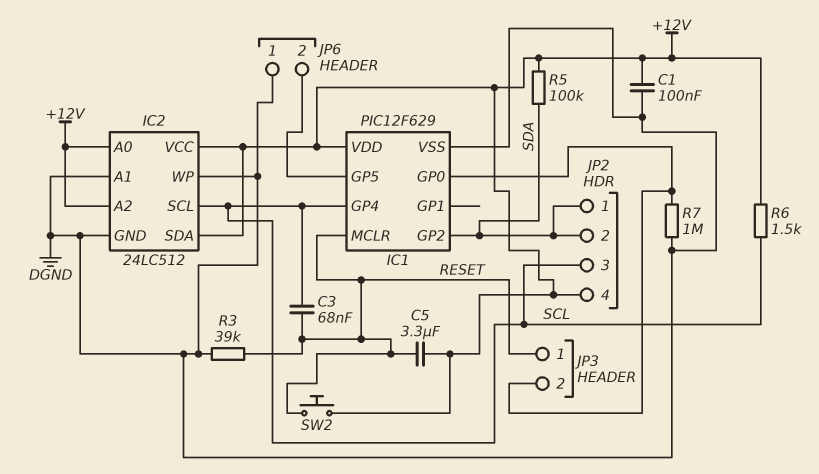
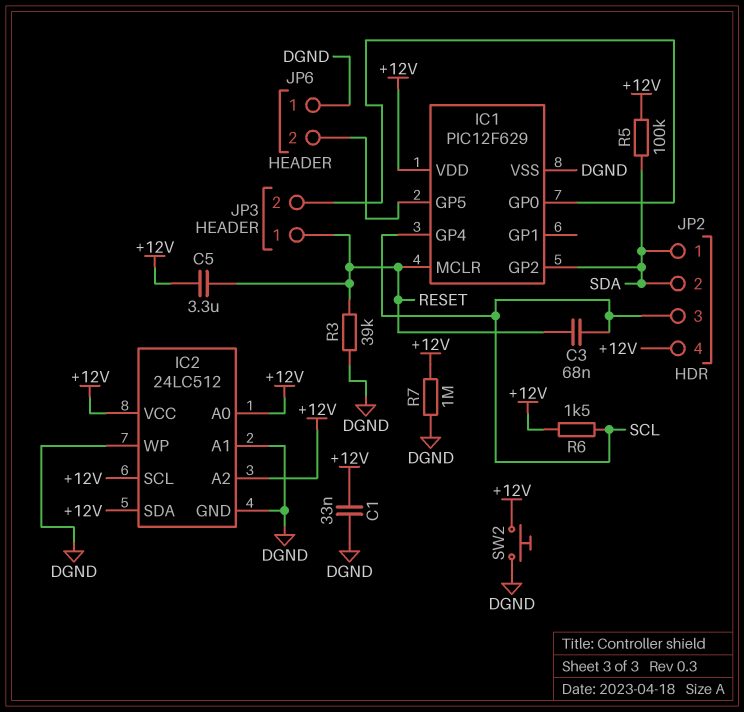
C1: 100nF (+12V, DGND) -> 33nF (+12V, DGND)
IC2 pin SCL: SCL -> +12V
R7: 1M (DGND, IC1/GP0) -> 1M (+12V, DGND)
SW2: button (+12V, RESET) -> button (+12V, DGND)

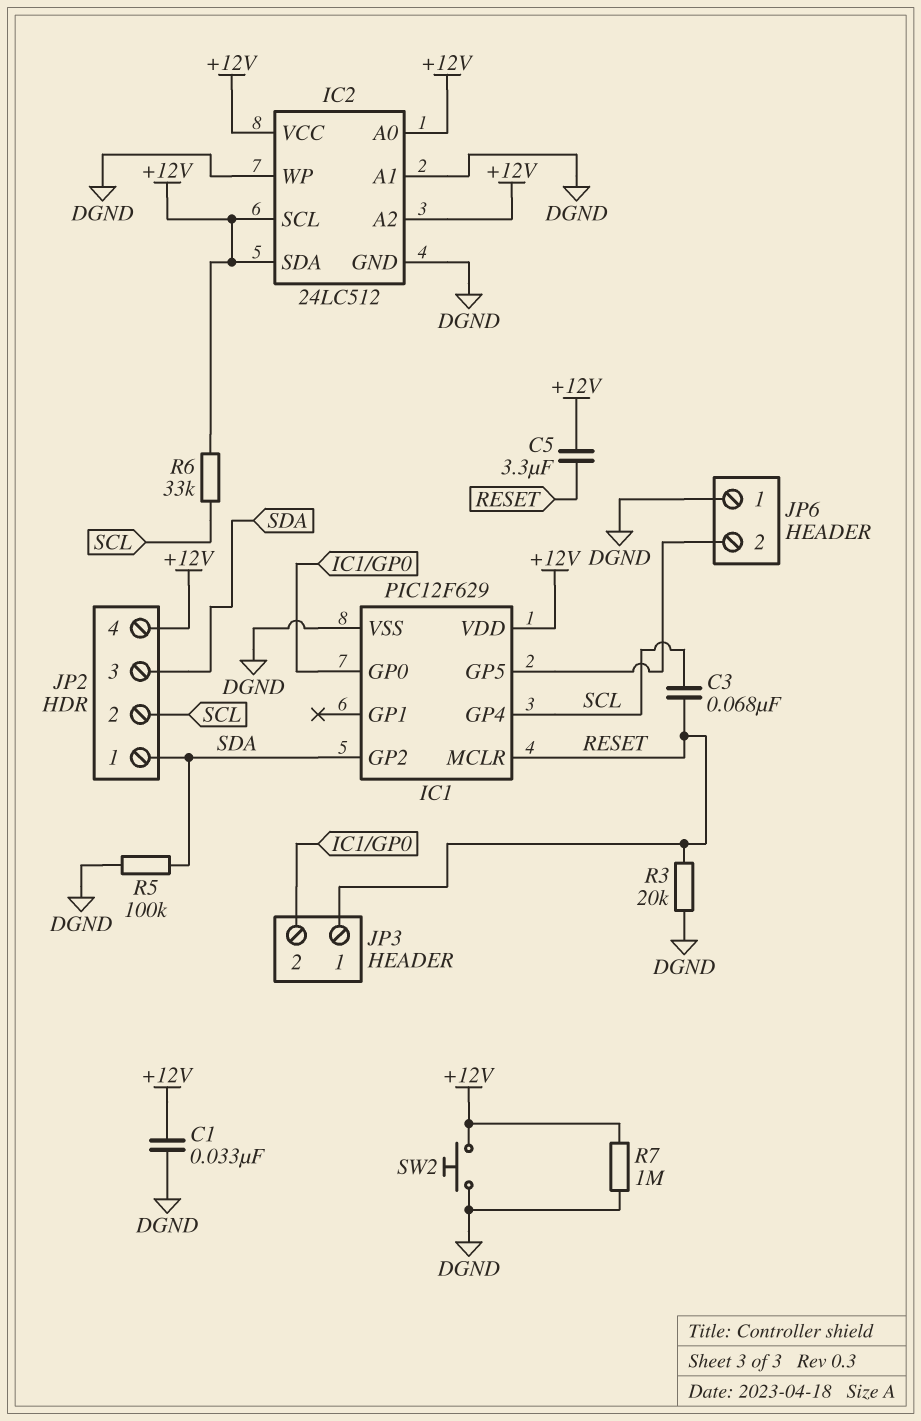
JP2 pin 2: SDA -> SCL
JP2 pin 3: SCL -> SDA
R3: 39k (DGND, RESET) -> 20k (DGND, RESET)
R5: 100k (+12V, SDA) -> 100k (DGND, SDA)
R6: 1.5k (+12V, SCL) -> 33k (+12V, SCL)

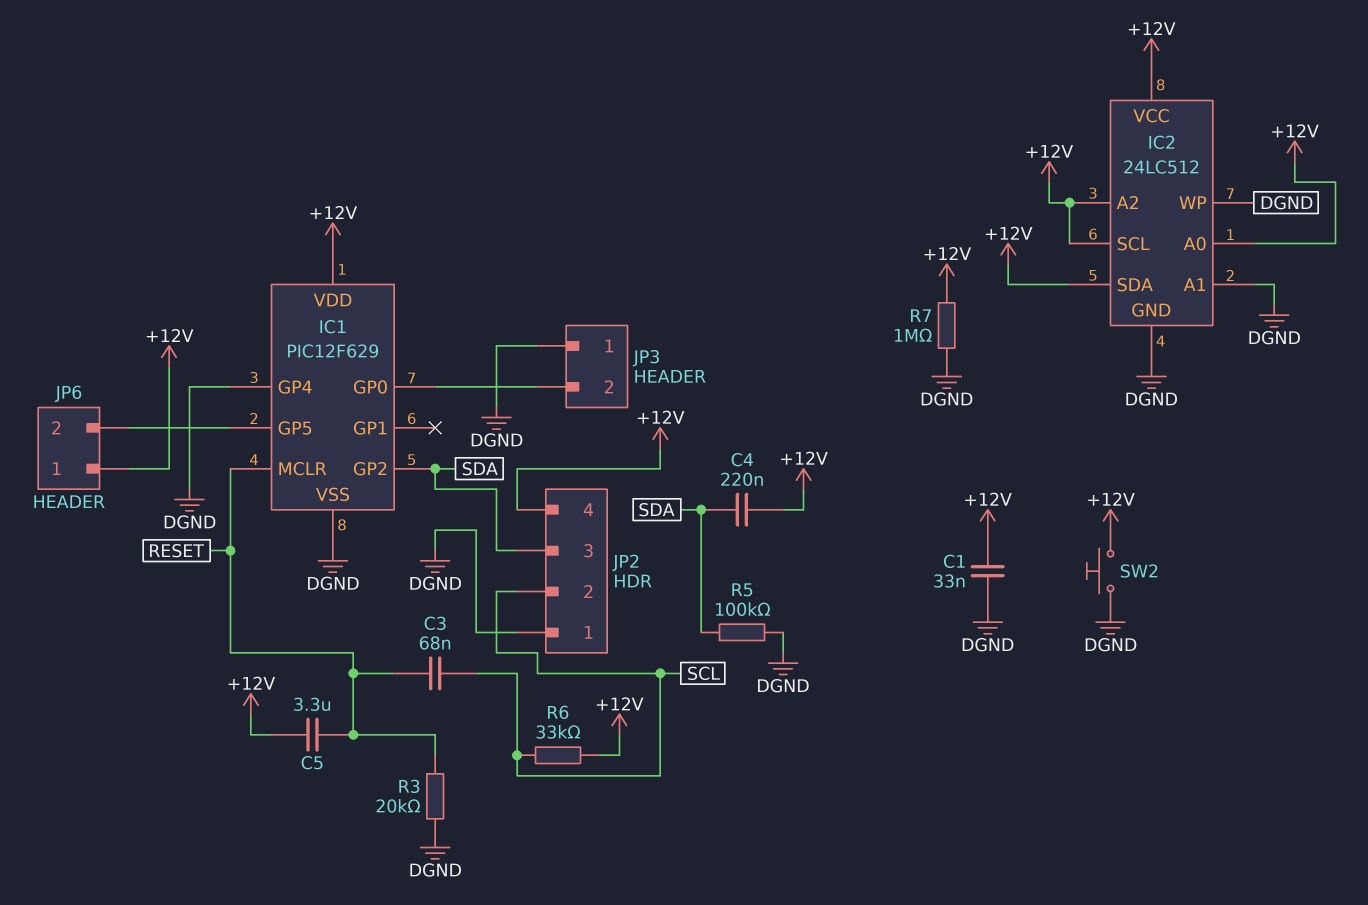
C4: none -> 220nF (+12V, SDA)
IC1 pin GP4: SCL -> DGND
JP2 pin 1: SDA -> DGND
JP3 pin 1: RESET -> DGND
JP6 pin 1: DGND -> +12V

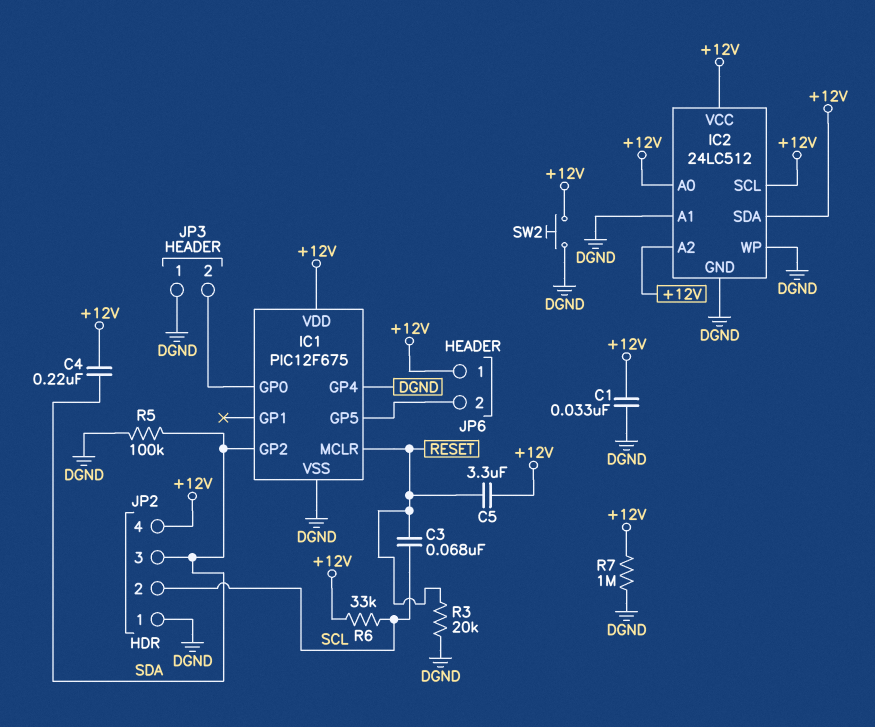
IC1: PIC12F629 -> PIC12F675

